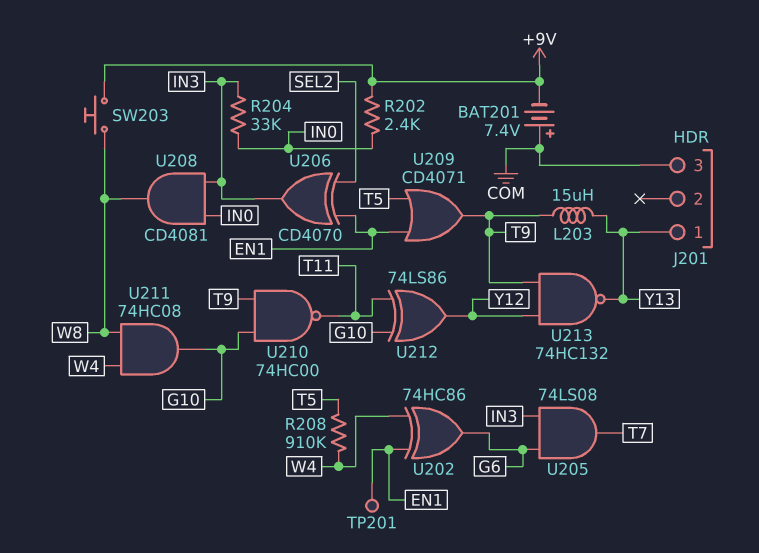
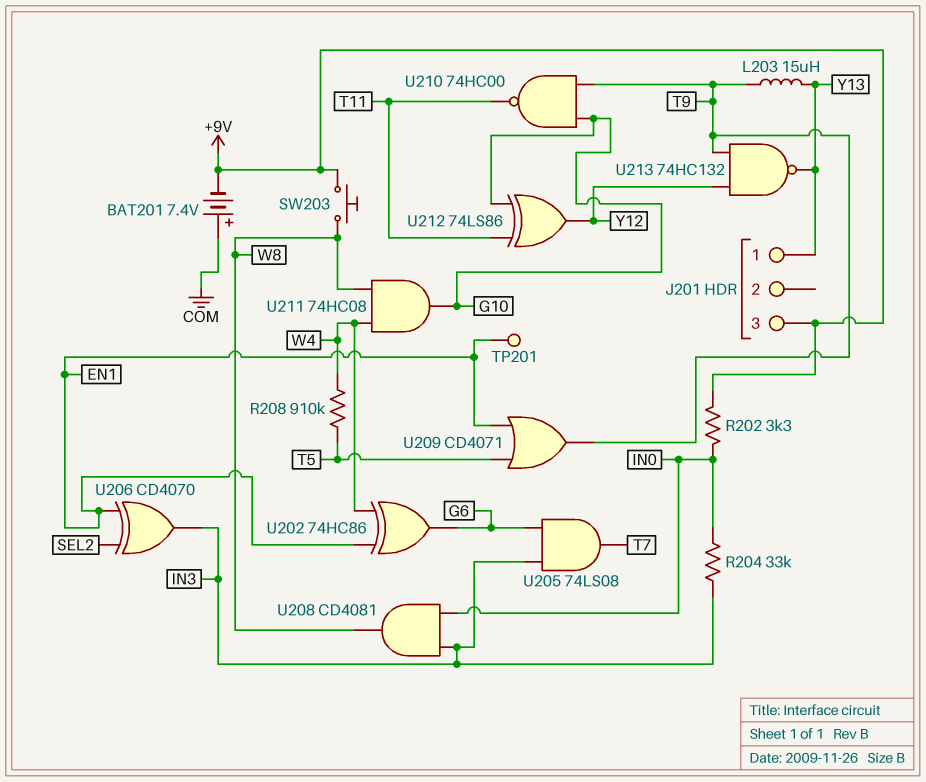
J201 pin 3: COM -> +9V
R202: 2.4k (+9V, IN0) -> 3.3k (+9V, IN0)

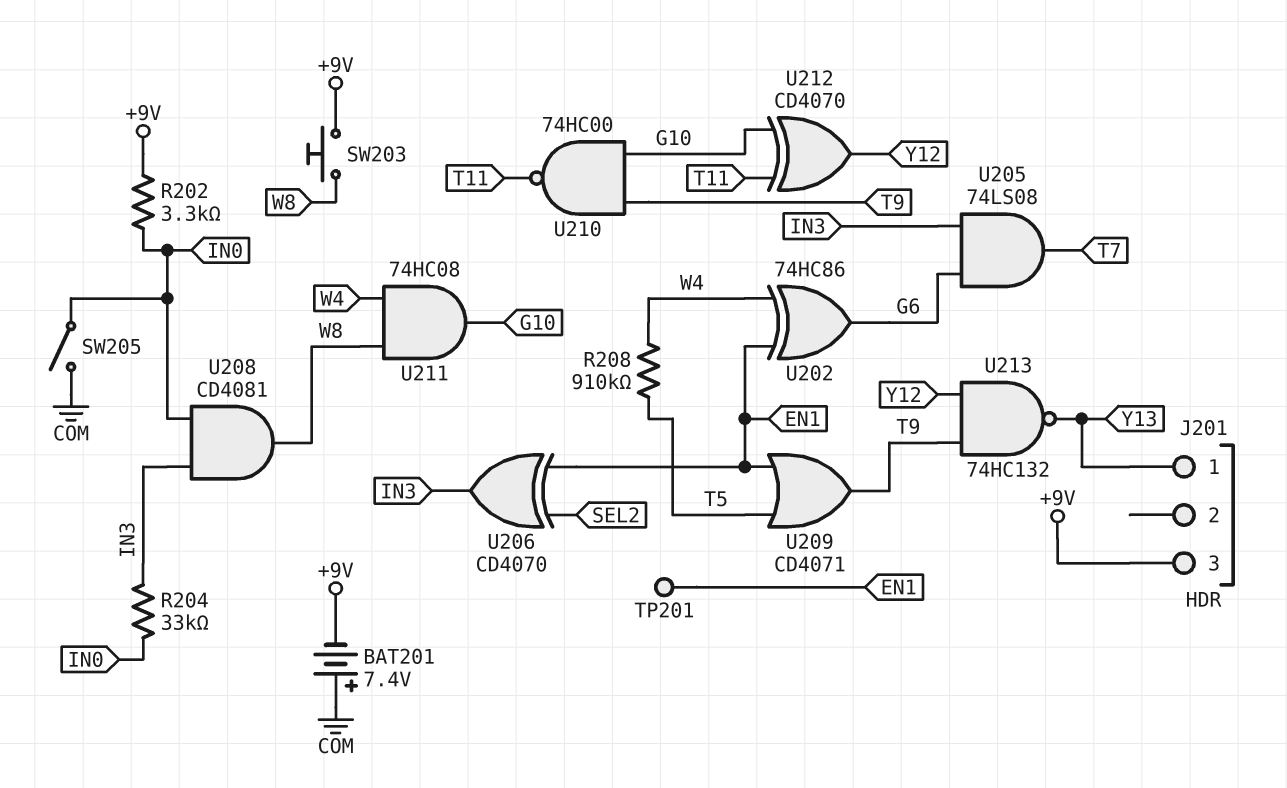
L203: 15uH (T9, Y13) -> none
SW205: none -> switch (COM, IN0)
U212: XOR 74LS86 (in G10, in T11, out Y12) -> XOR CD4070 (in G10, in T11, out Y12)

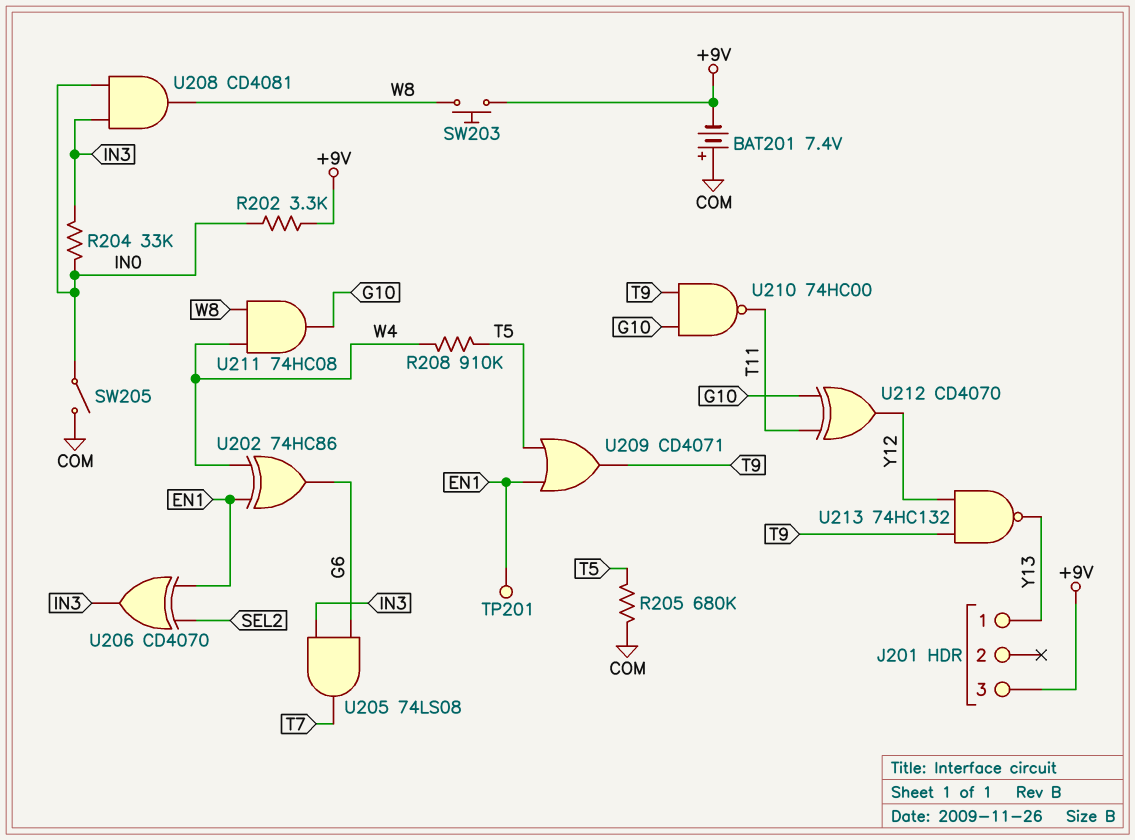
R205: none -> 680k (COM, T5)

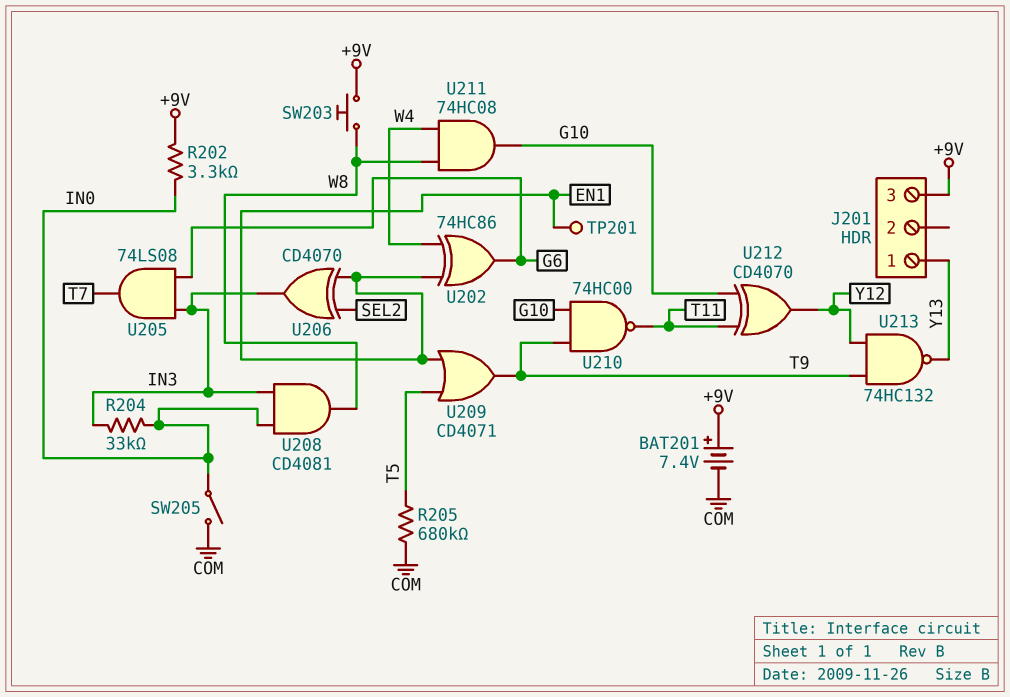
BAT201: 7.4V (plus COM, minus +9V) -> 7.4V (plus +9V, minus COM)
R208: 910k (T5, W4) -> none

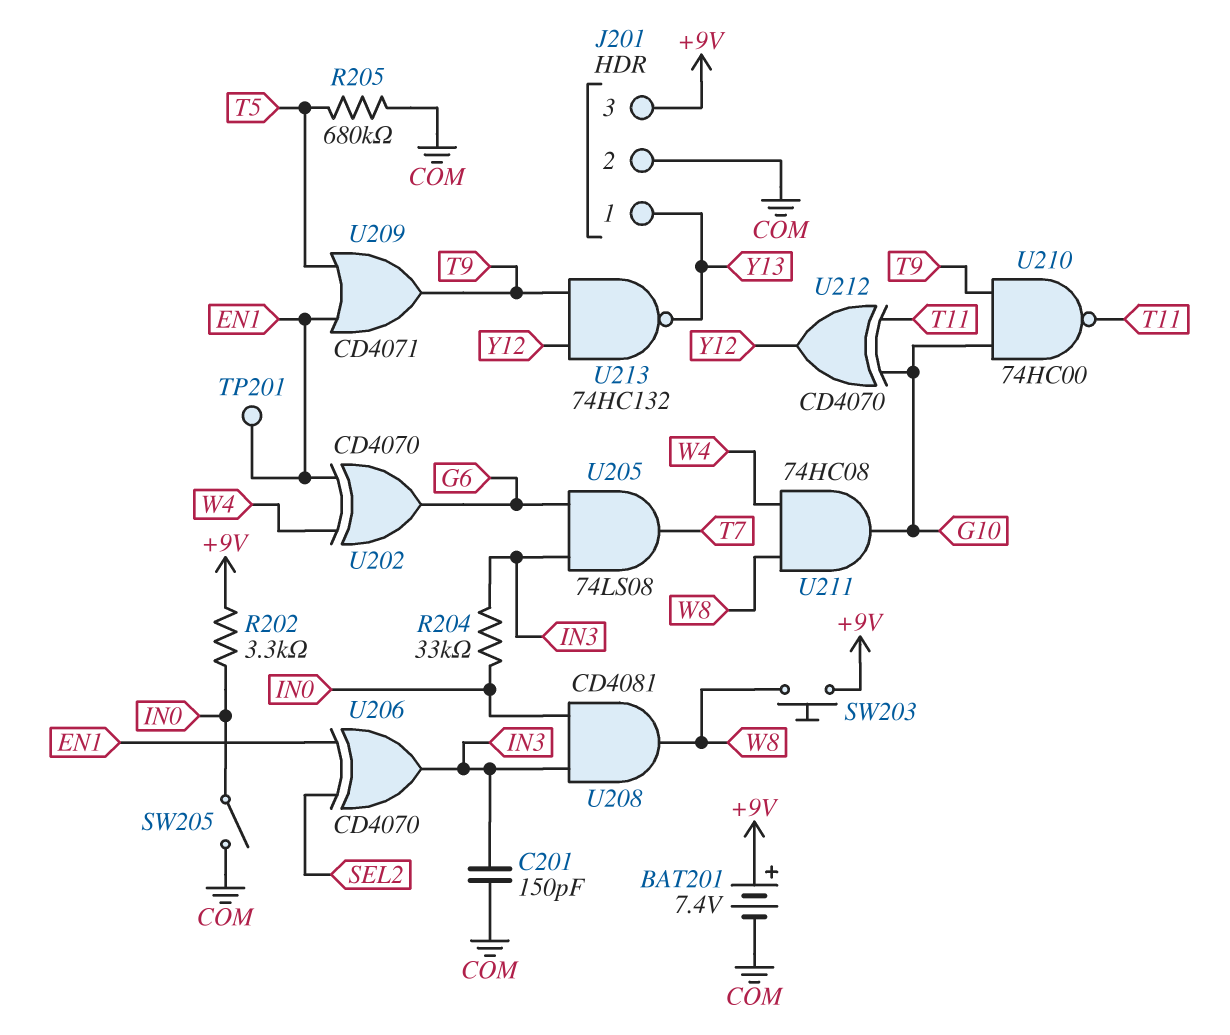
C201: none -> 150pF (COM, IN3)
J201 pin 2: none -> COM
U202: XOR 74HC86 (in EN1, in W4, out G6) -> XOR CD4070 (in EN1, in W4, out G6)

